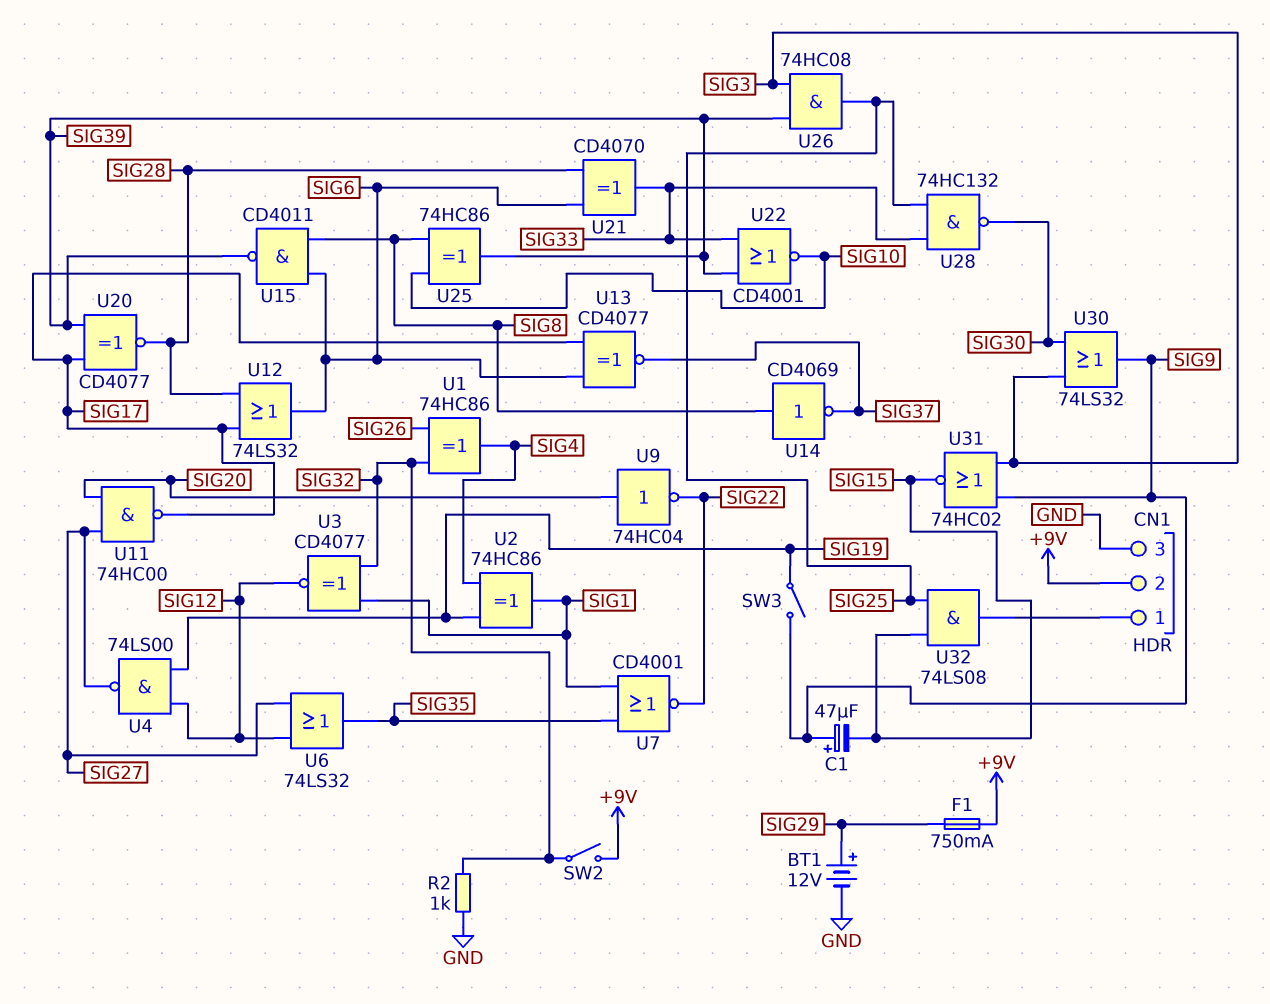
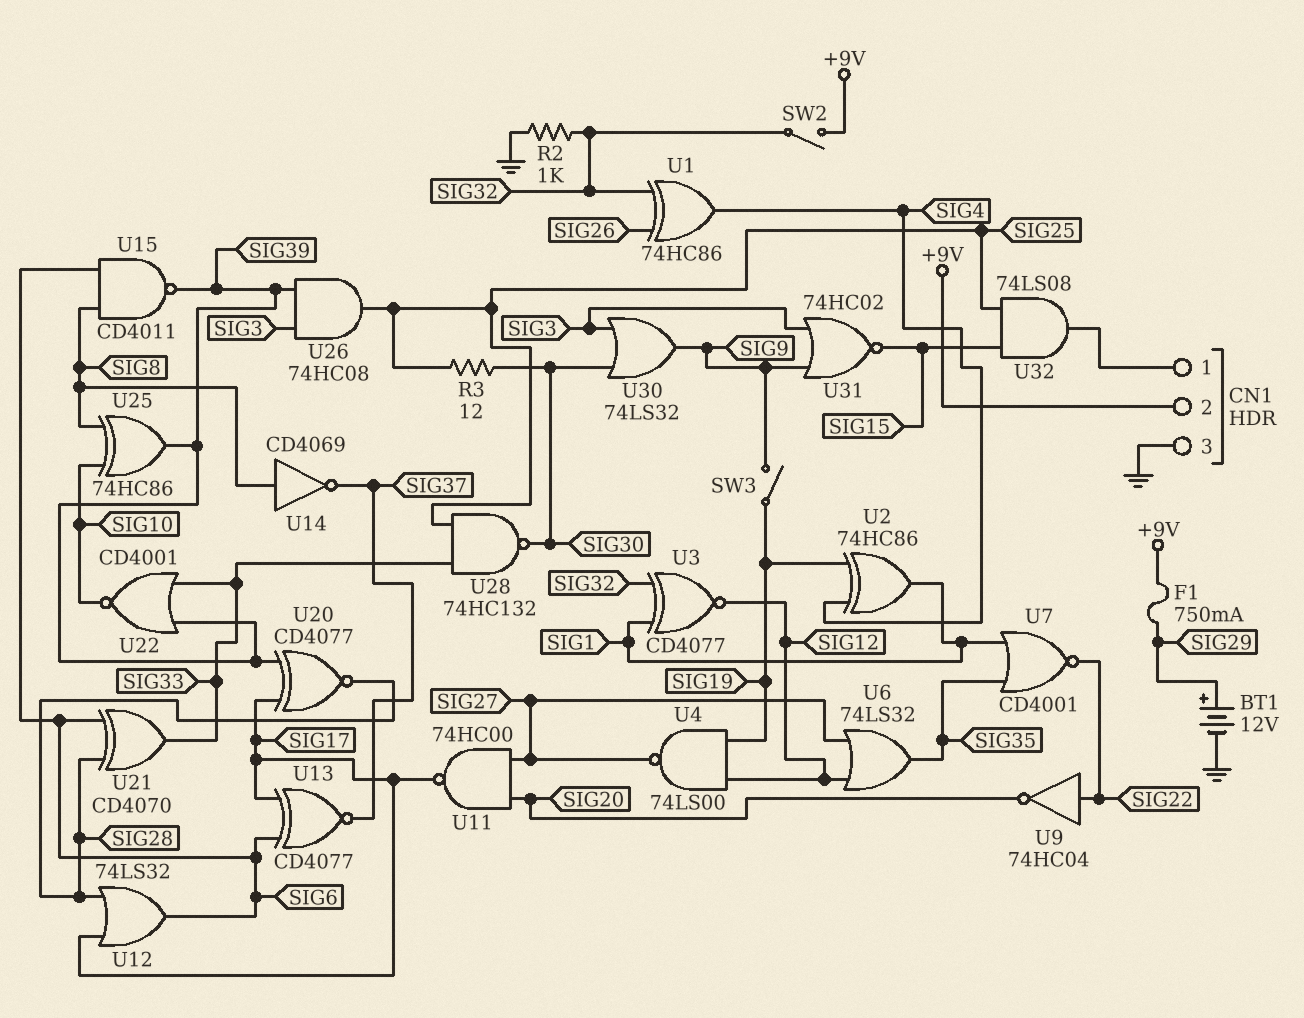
C1: 47uF (plus SIG9, minus SIG15) -> none
R3: none -> 12 (SIG25, SIG30)
U9: NOT 74HC04 (in SIG20, out SIG22) -> NOT 74HC04 (in SIG22, out SIG20)

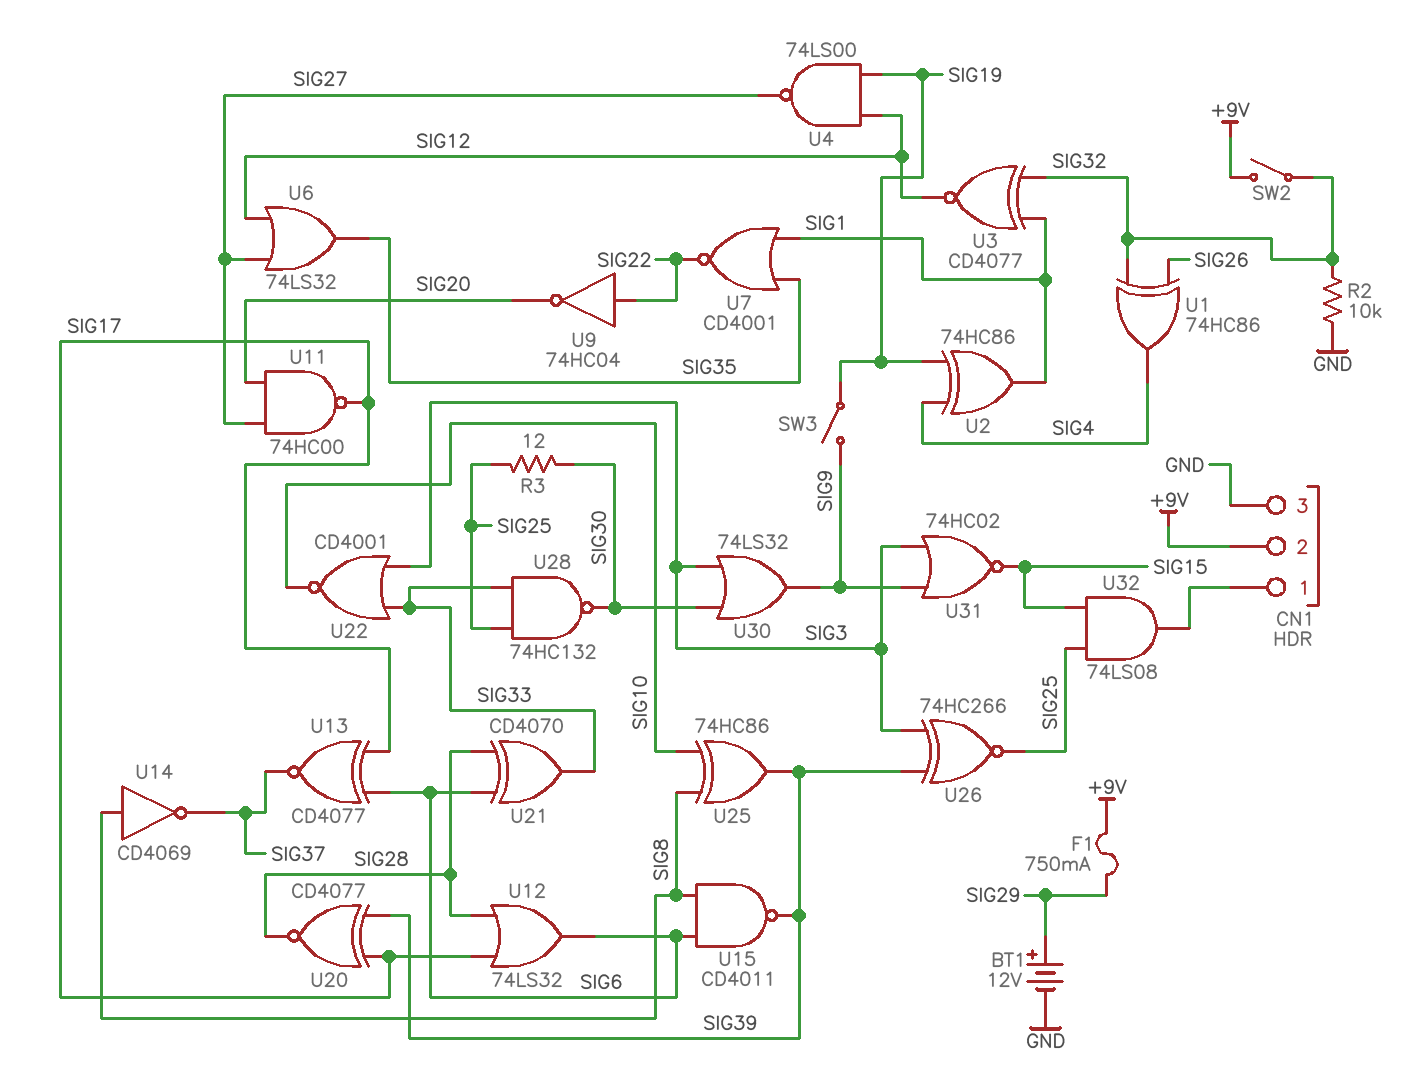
R2: 1k (GND, SIG32) -> 10k (GND, SIG32)
U22: NOR CD4001 (in SIG33, in SIG39, out SIG10) -> NOR CD4001 (in SIG3, in SIG33, out SIG10)
U26: AND 74HC08 (in SIG3, in SIG39, out SIG25) -> XNOR 74HC266 (in SIG3, in SIG39, out SIG25)

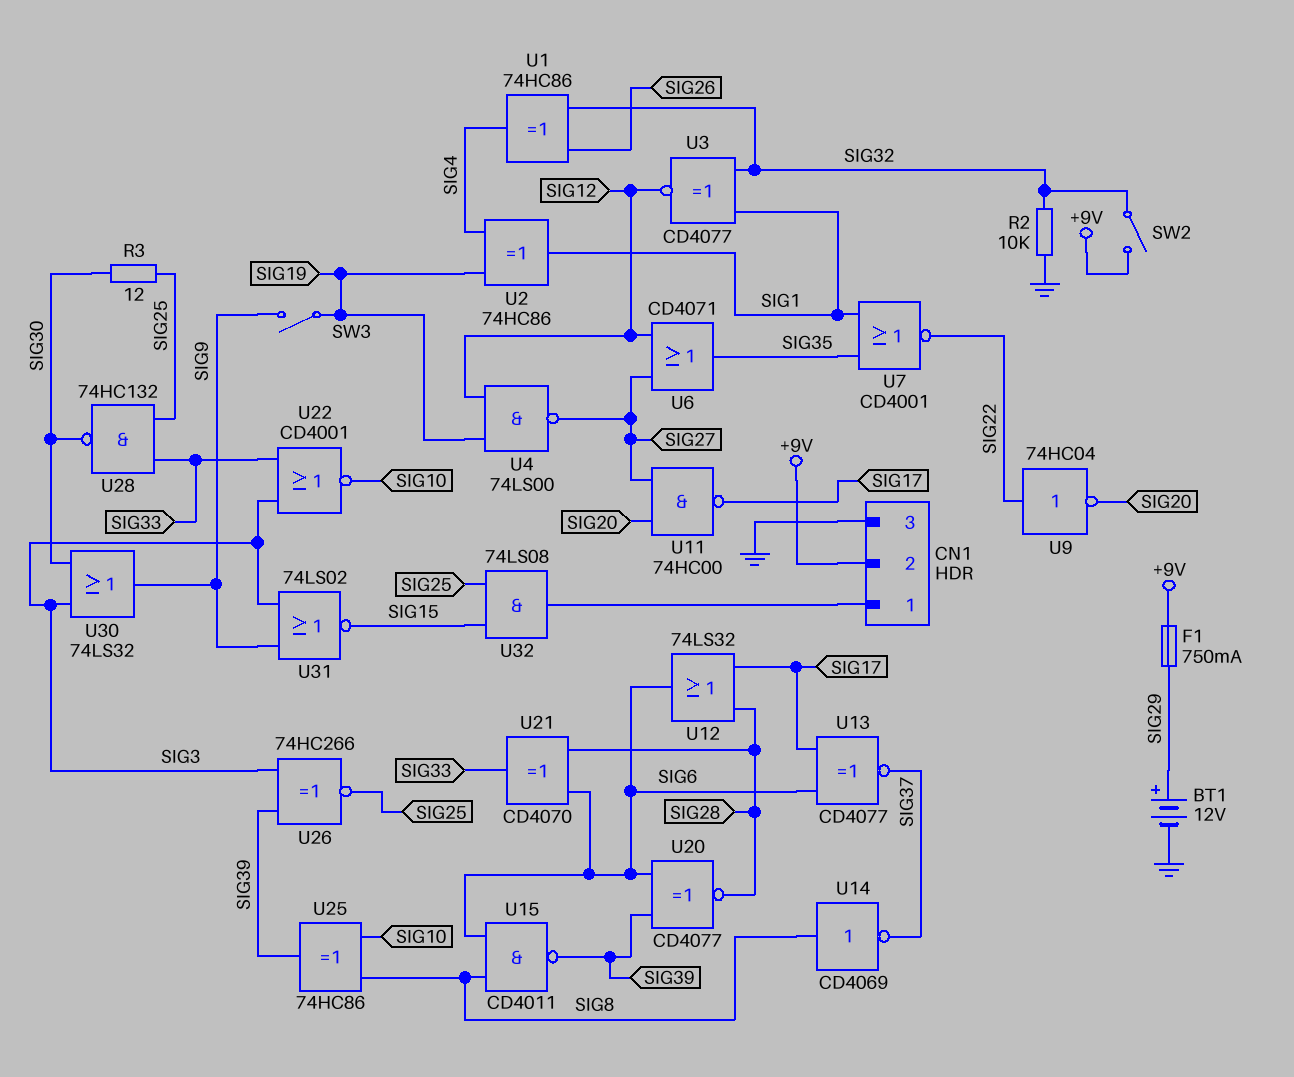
U6: OR 74LS32 (in SIG12, in SIG27, out SIG35) -> OR CD4071 (in SIG12, in SIG27, out SIG35)
U20: XNOR CD4077 (in SIG17, in SIG39, out SIG28) -> XNOR CD4077 (in SIG6, in SIG39, out SIG28)
U31: NOR 74HC02 (in SIG3, in SIG9, out SIG15) -> NOR 74LS02 (in SIG3, in SIG9, out SIG15)

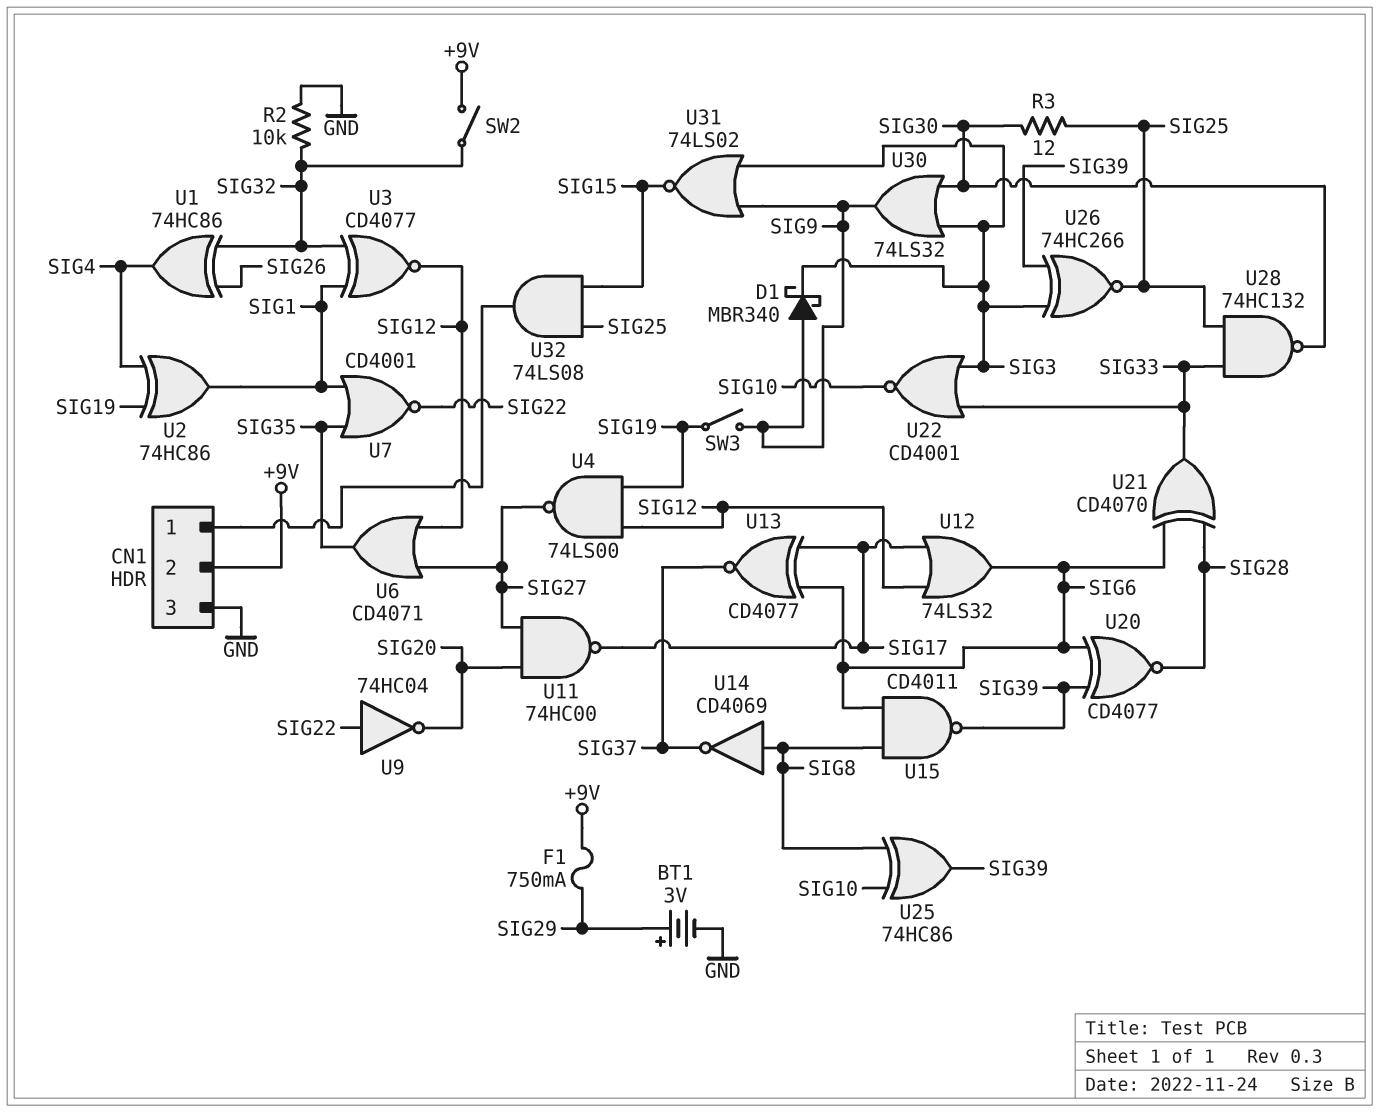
BT1: 12V (plus SIG29, minus GND) -> 3V (plus SIG29, minus GND)
D1: none -> schottky MBR340 (A SIG9, K SIG3)
U12: OR 74LS32 (in SIG17, in SIG28, out SIG6) -> OR 74LS32 (in SIG12, in SIG17, out SIG6)

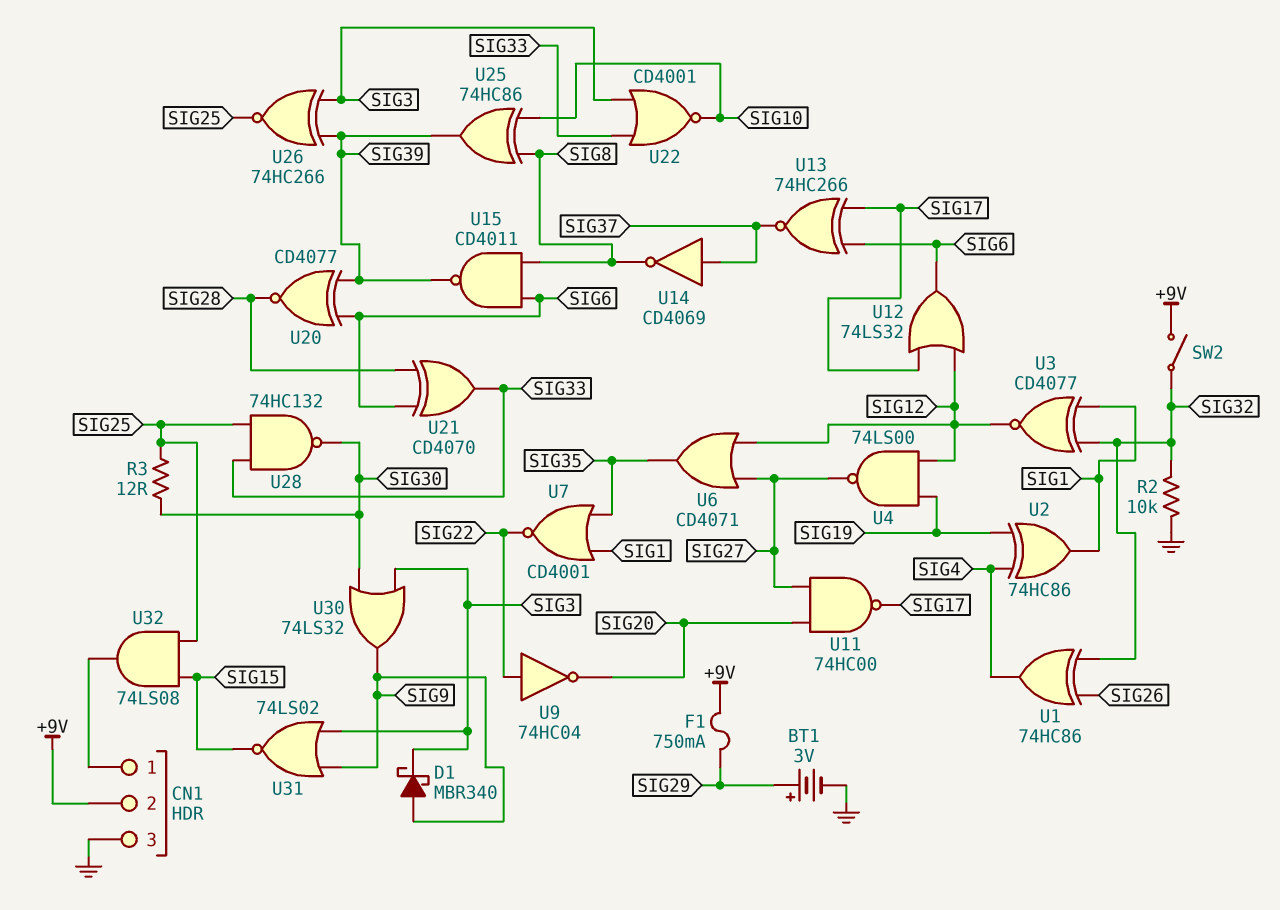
SW3: switch (SIG9, SIG19) -> none
U13: XNOR CD4077 (in SIG6, in SIG17, out SIG37) -> XNOR 74HC266 (in SIG6, in SIG17, out SIG37)
U14: NOT CD4069 (in SIG8, out SIG37) -> NOT CD4069 (in SIG37, out SIG8)

